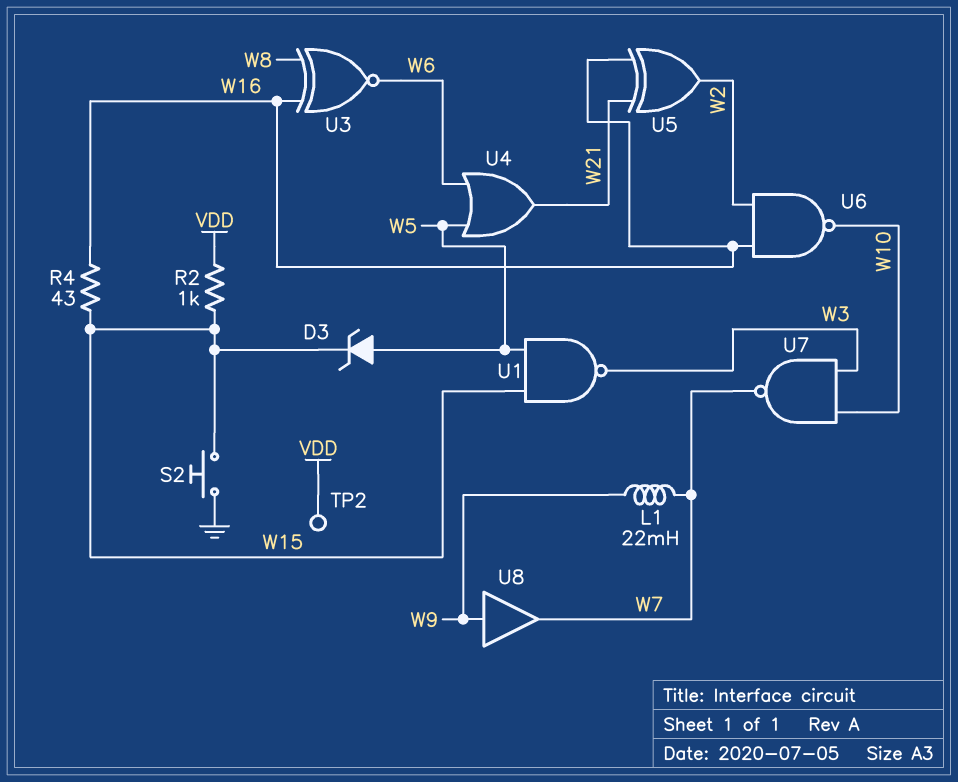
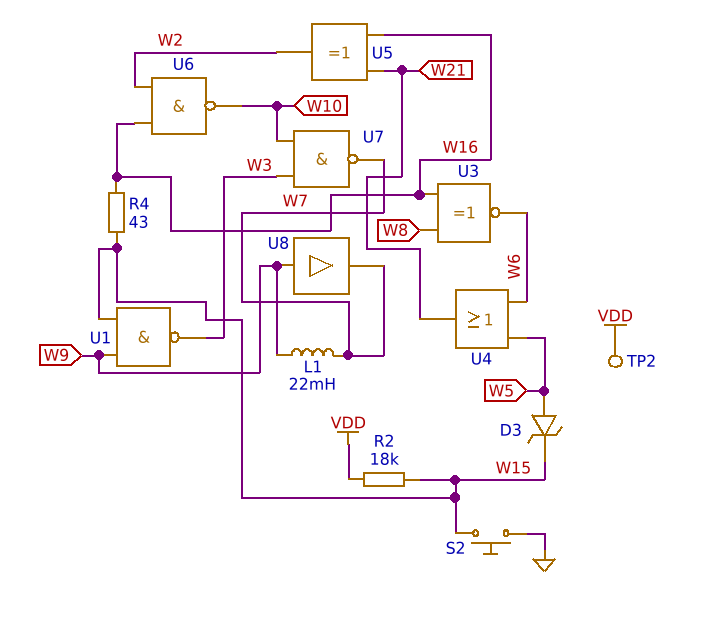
R2: 1k (VDD, W15) -> 18k (VDD, W15)
U1: NAND (in W5, in W15, out W3) -> NAND (in W9, in W15, out W3)

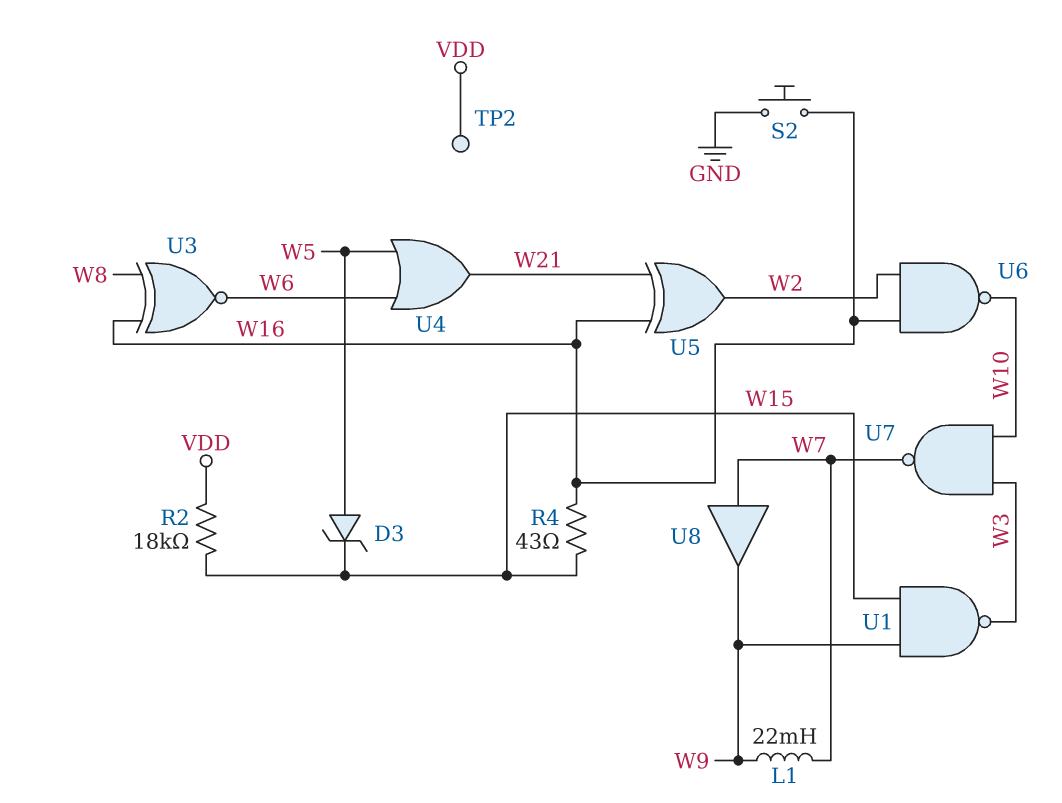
S2: button (GND, W15) -> button (GND, W16)
U8: buffer (in W9, out W7) -> buffer (in W7, out W9)

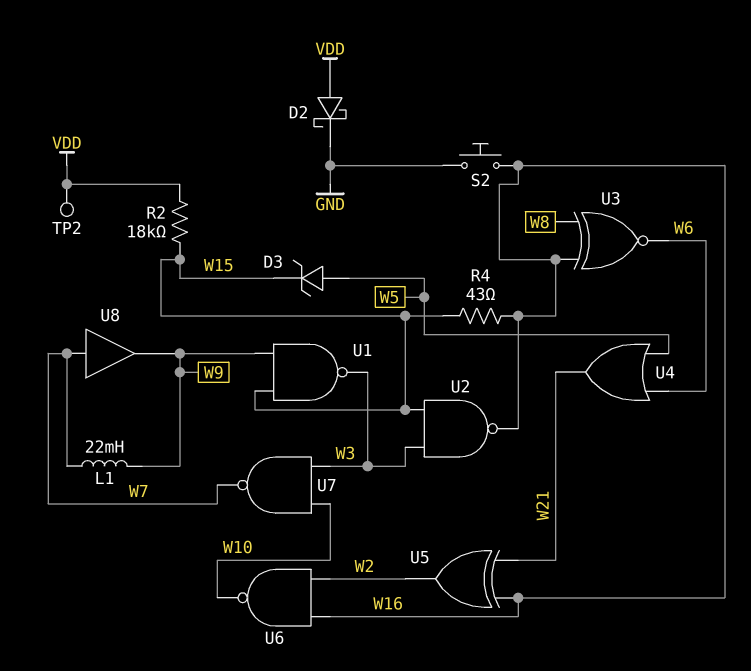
D2: none -> schottky (A VDD, K GND)
U2: none -> NAND (in W3, in W15, out W16)

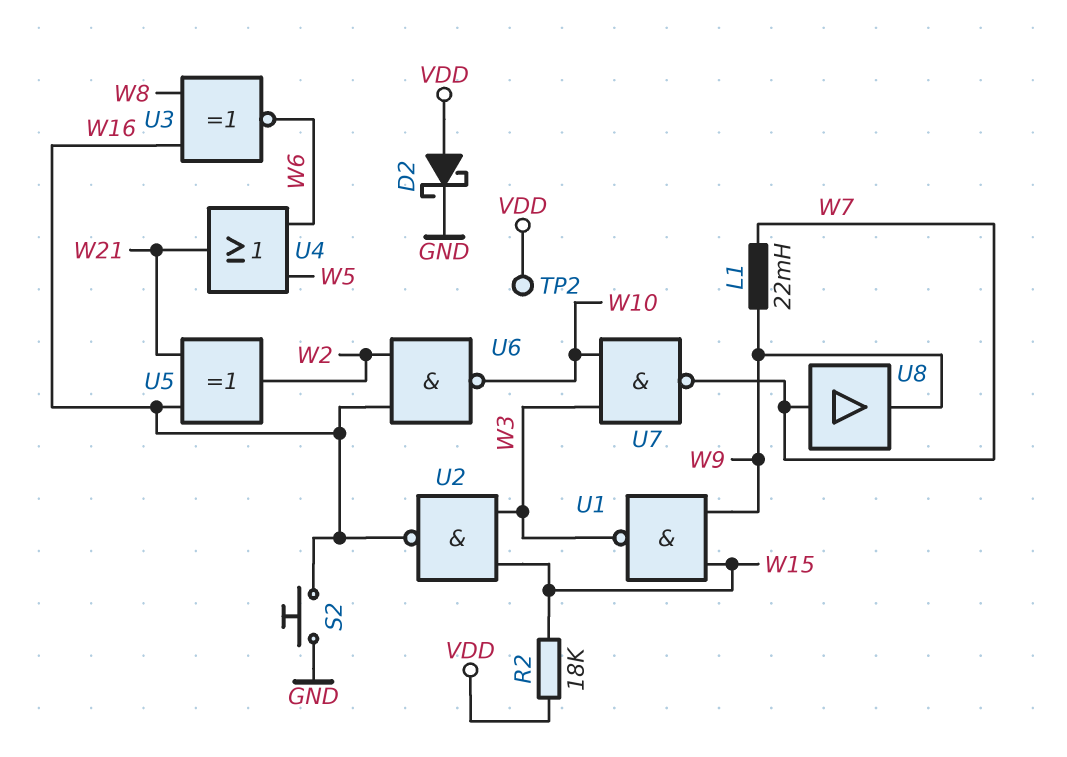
D3: zener (A W5, K W15) -> none
R4: 43 (W15, W16) -> none

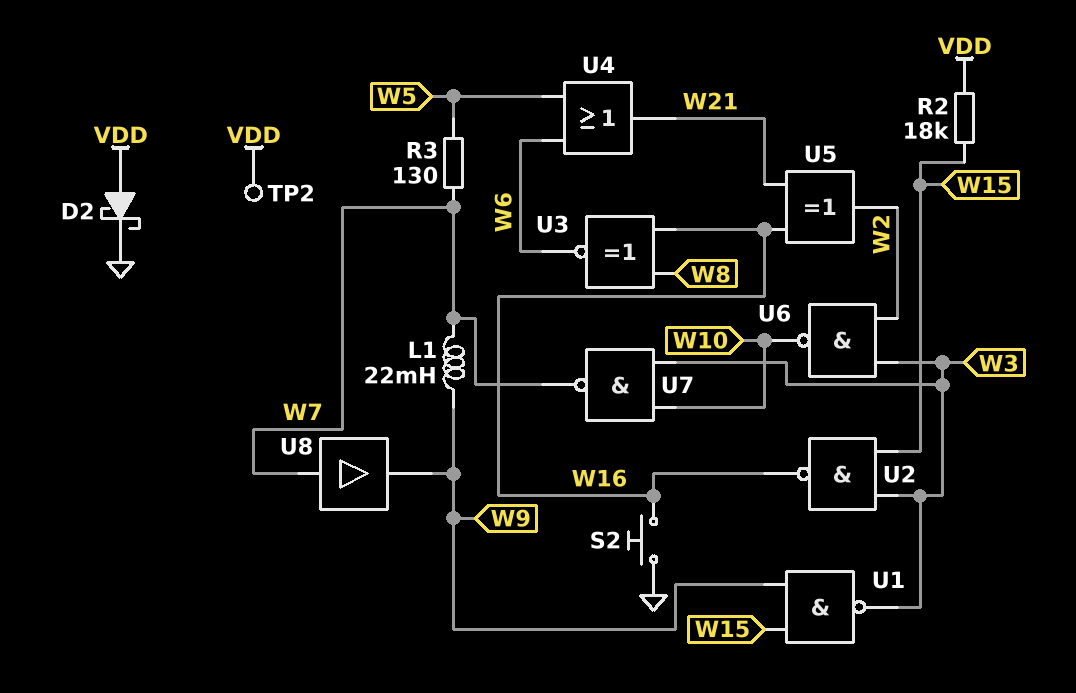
R3: none -> 130 (W5, W7)
U6: NAND (in W2, in W16, out W10) -> NAND (in W2, in W3, out W10)

